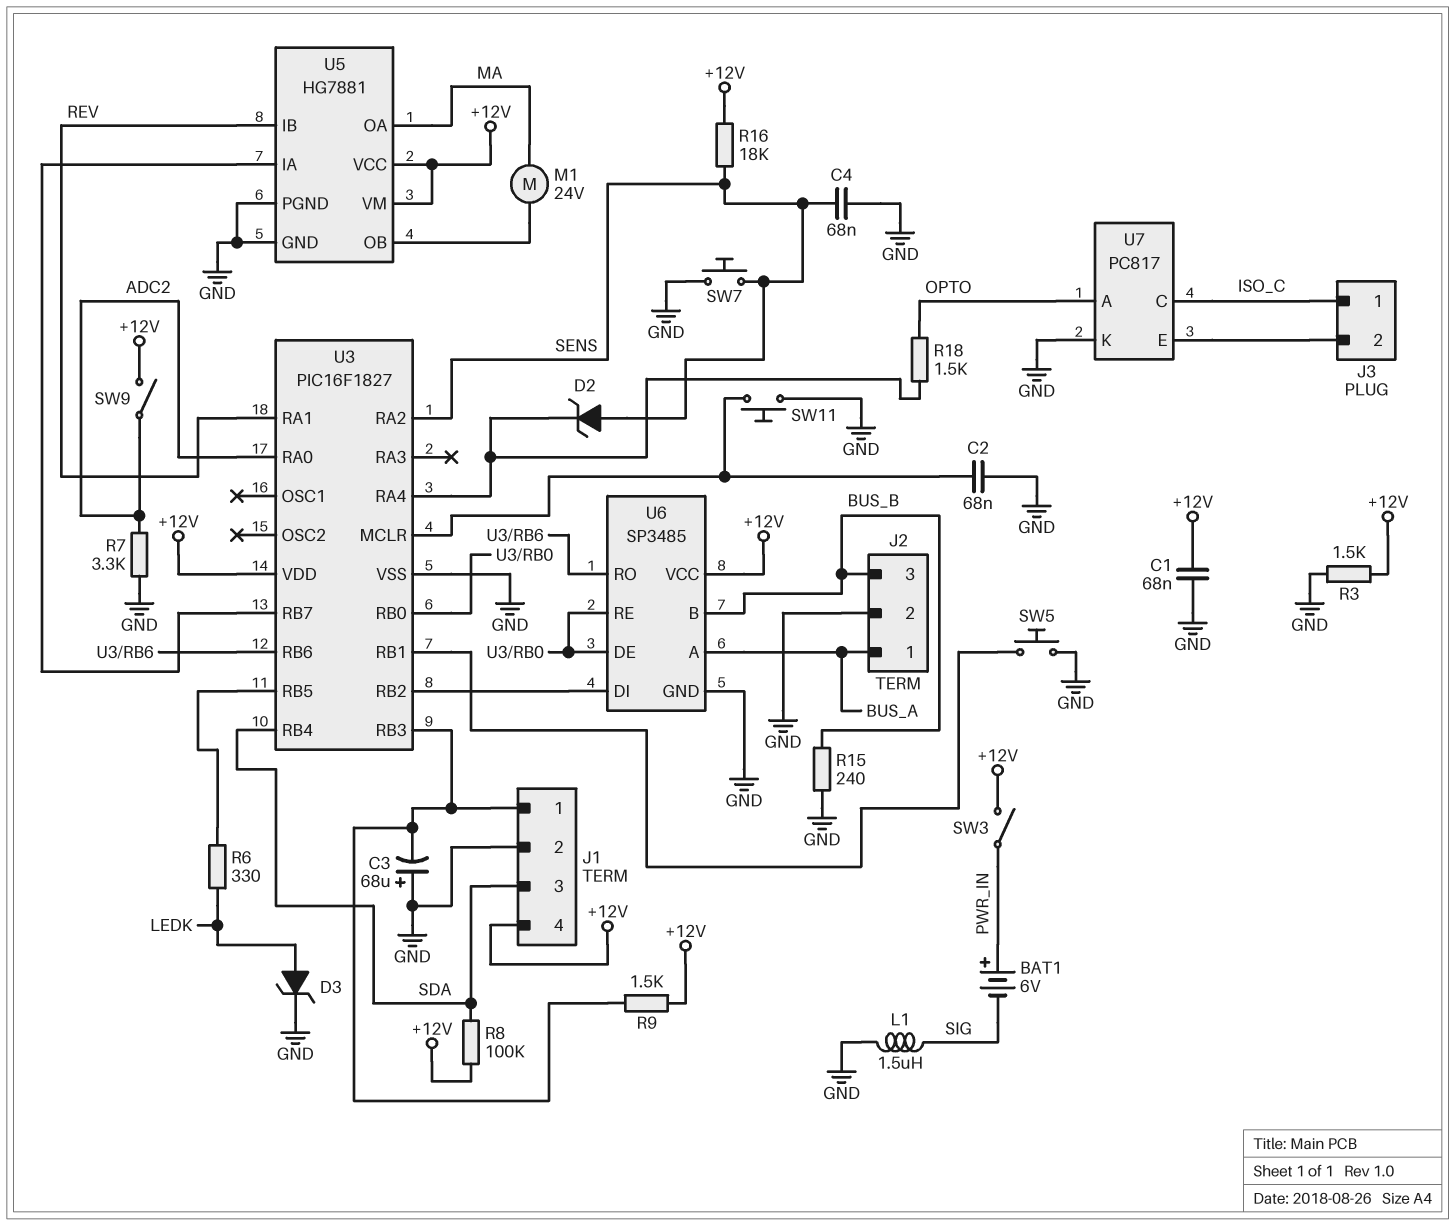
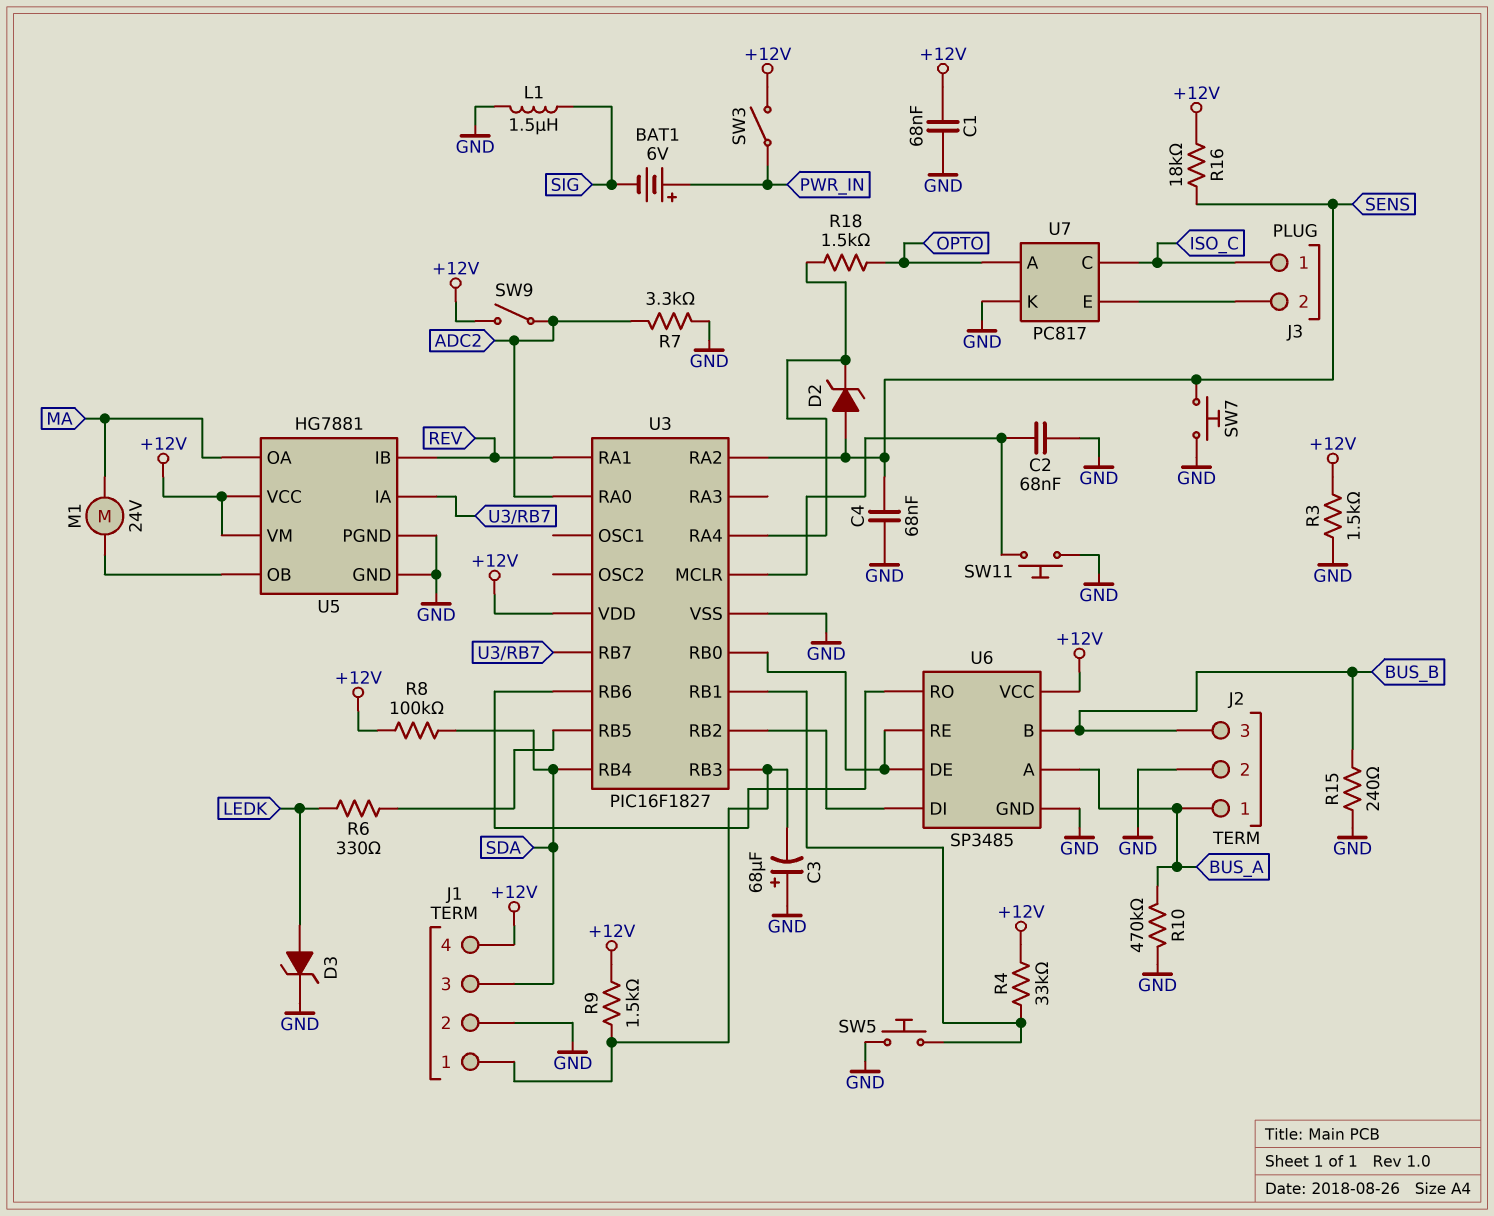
R4: none -> 33k (+12V, U3/RB1)
R10: none -> 470k (BUS_A, GND)

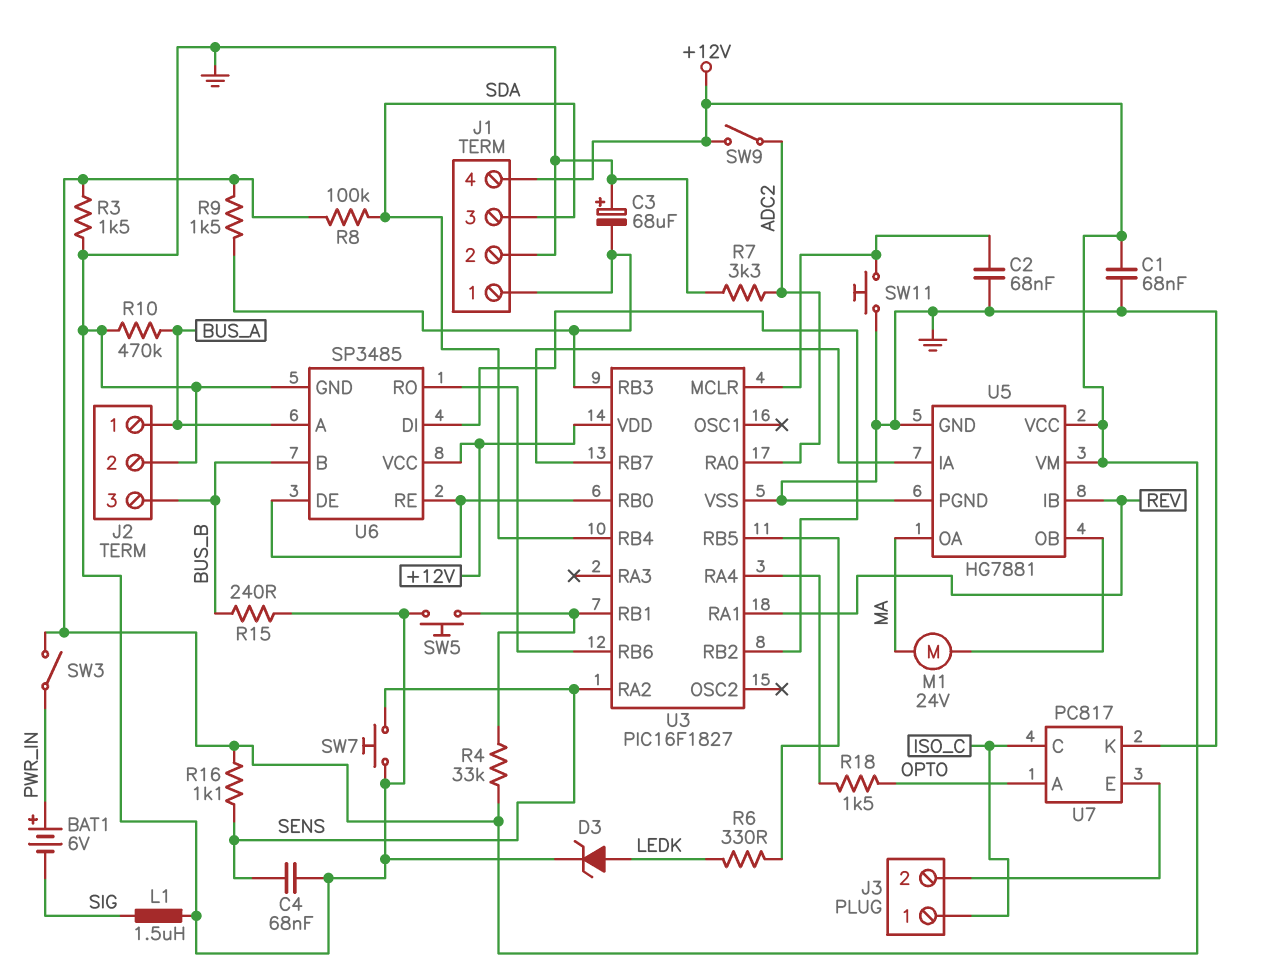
D2: zener (A SENS, K U3/RA4) -> none
R16: 18k (+12V, SENS) -> 1.1k (+12V, SENS)

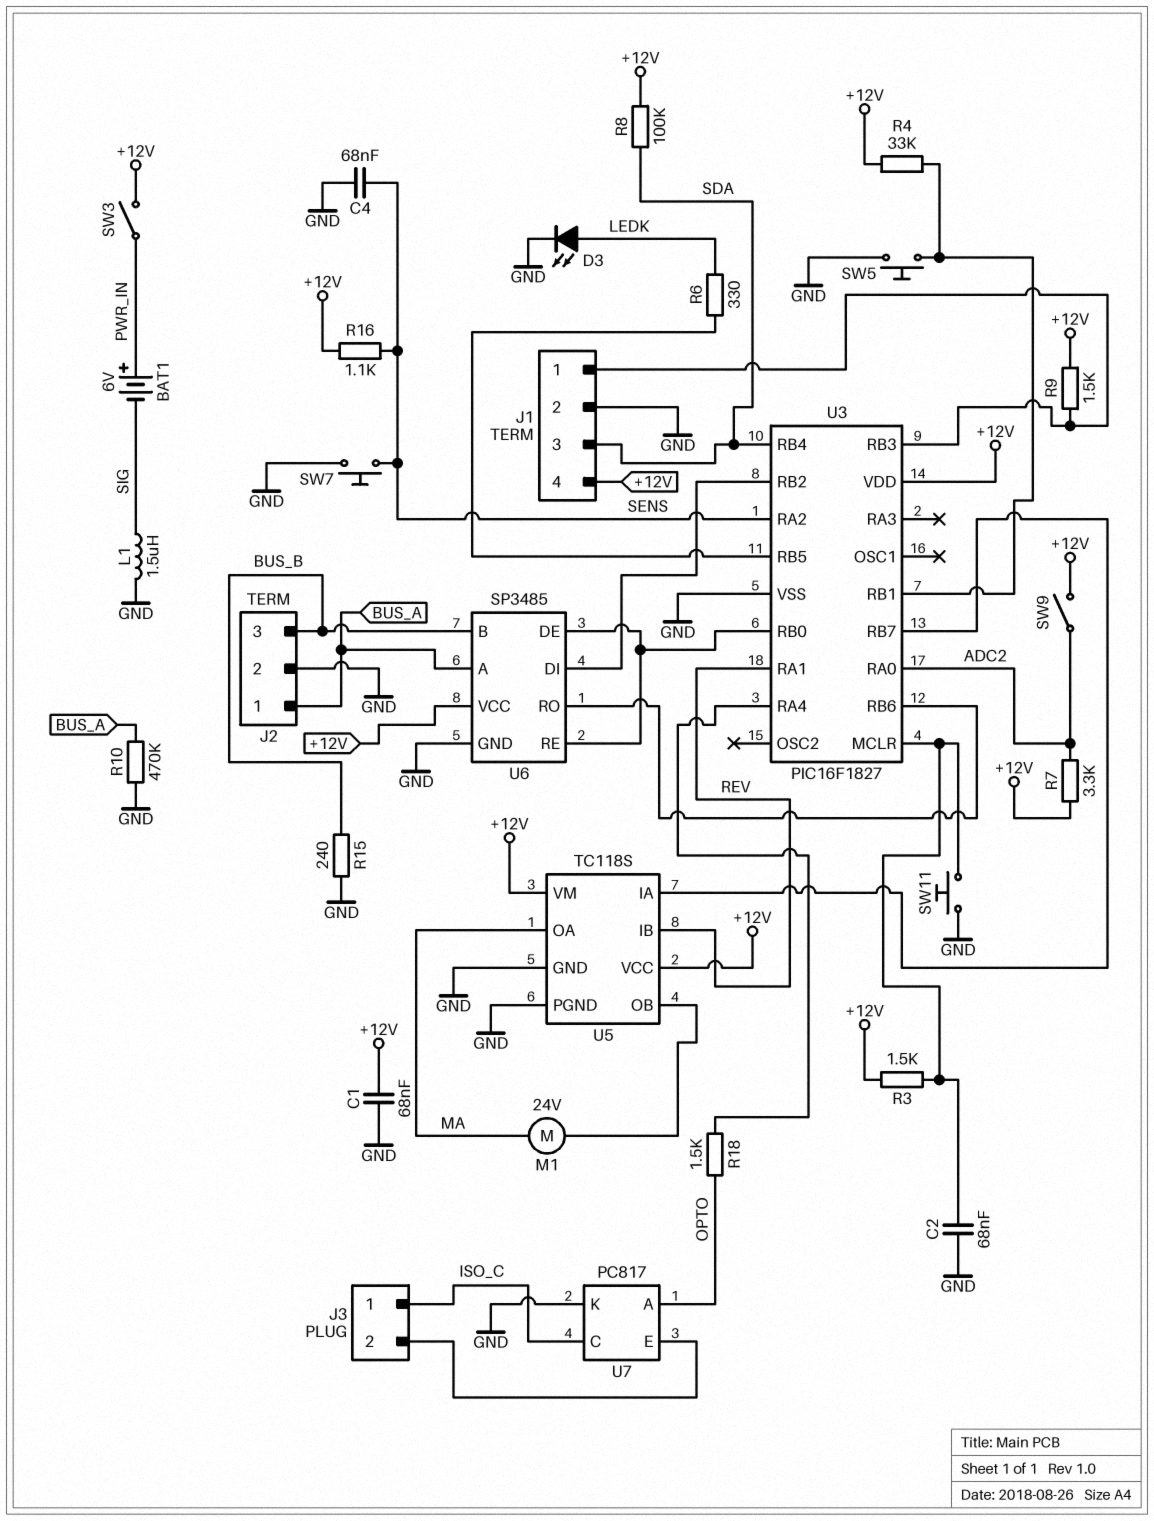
C3: 68uF (plus GND, minus J1/1) -> none
D3: zener (A LEDK, K GND) -> LED (A LEDK, K GND)
R3: 1.5k (+12V, GND) -> 1.5k (+12V, U3/MCLR)
R7: 3.3k (ADC2, GND) -> 3.3k (+12V, ADC2)
U5: HG7881 -> TC118S

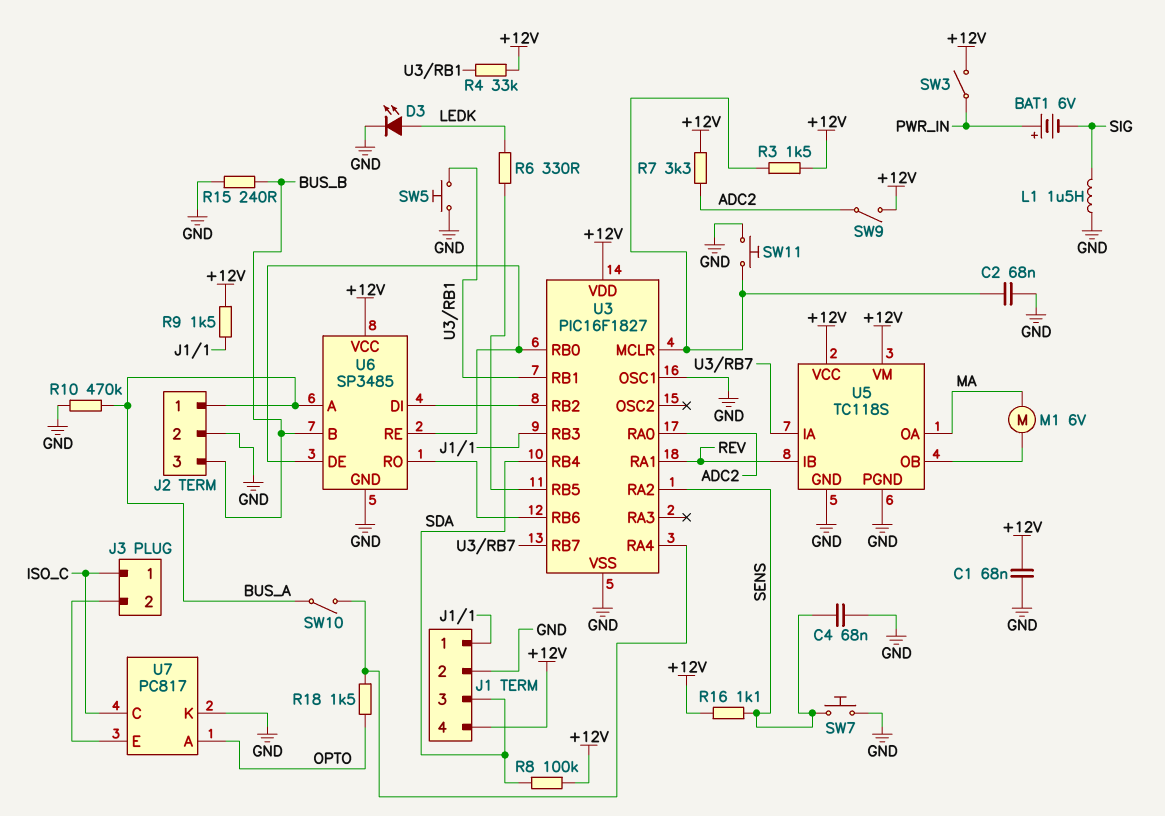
M1: motor 24V (MA, U5/OB) -> motor 6V (MA, U5/OB)
SW10: none -> switch (BUS_A, U3/RA4)
U3 pin OSC1: none -> GND

